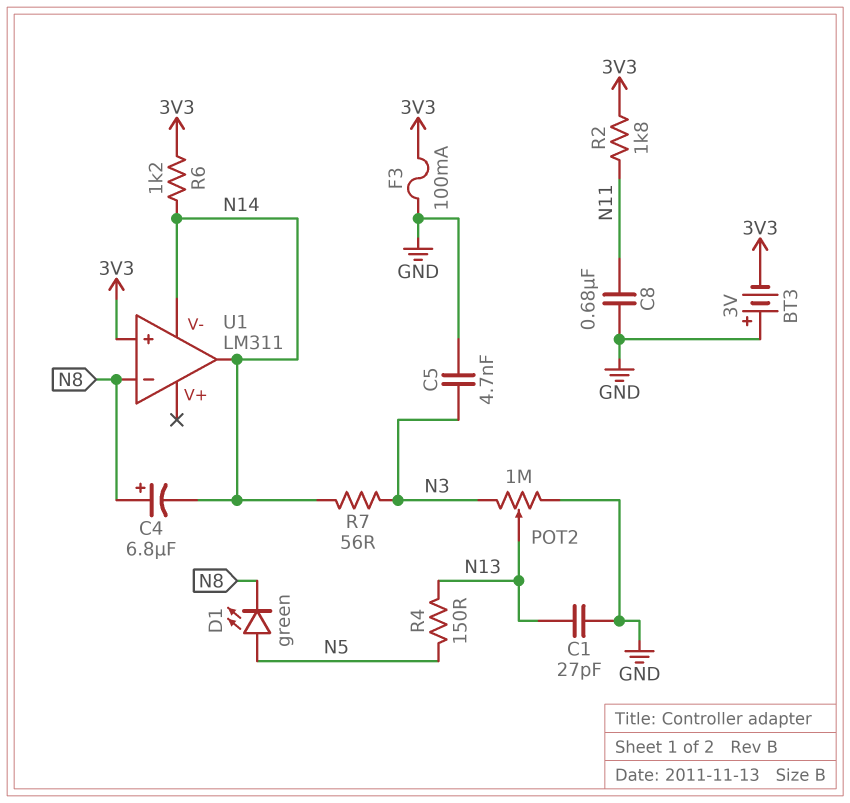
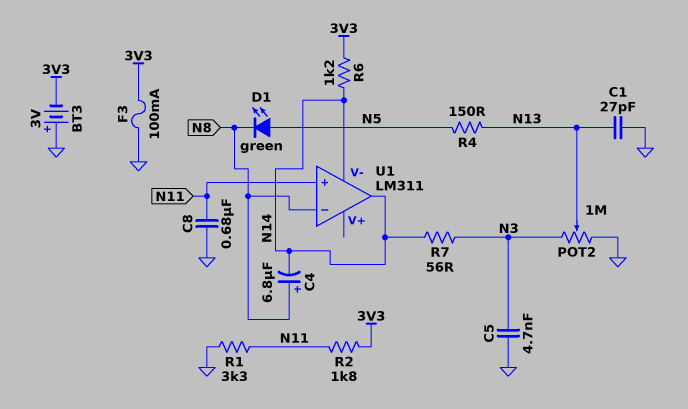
R1: none -> 3.3k (GND, N11)
U1 pin in+: 3V3 -> N11

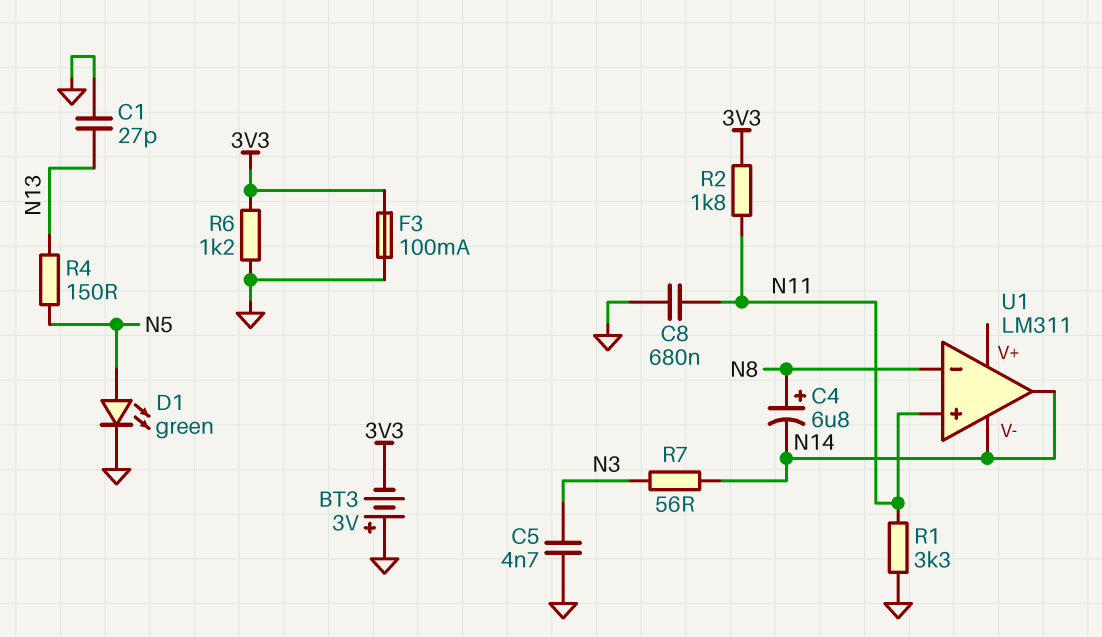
D1: LED green (A N5, K N8) -> LED green (A N5, K GND)
POT2: 1M (GND, N3, wiper N13) -> none
R6: 1.2k (3V3, N14) -> 1.2k (3V3, GND)

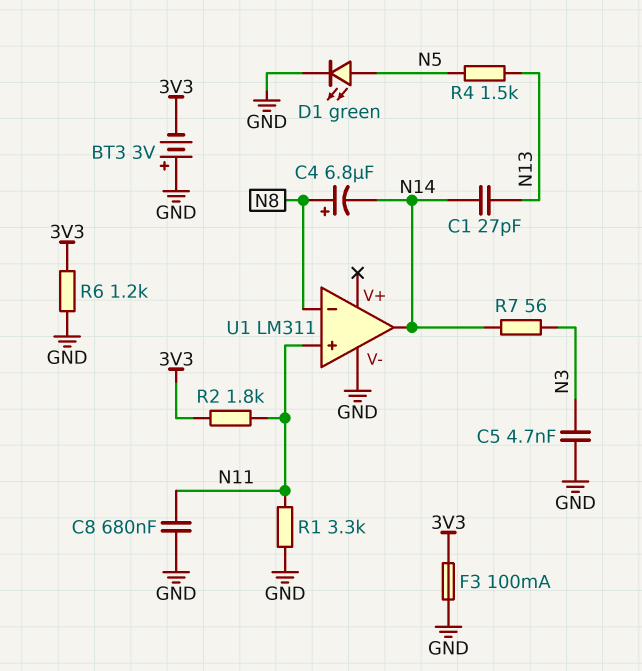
C1: 27pF (GND, N13) -> 27pF (N13, N14)
R4: 150 (N5, N13) -> 1.5k (N5, N13)
U1 pin V-: N14 -> GND

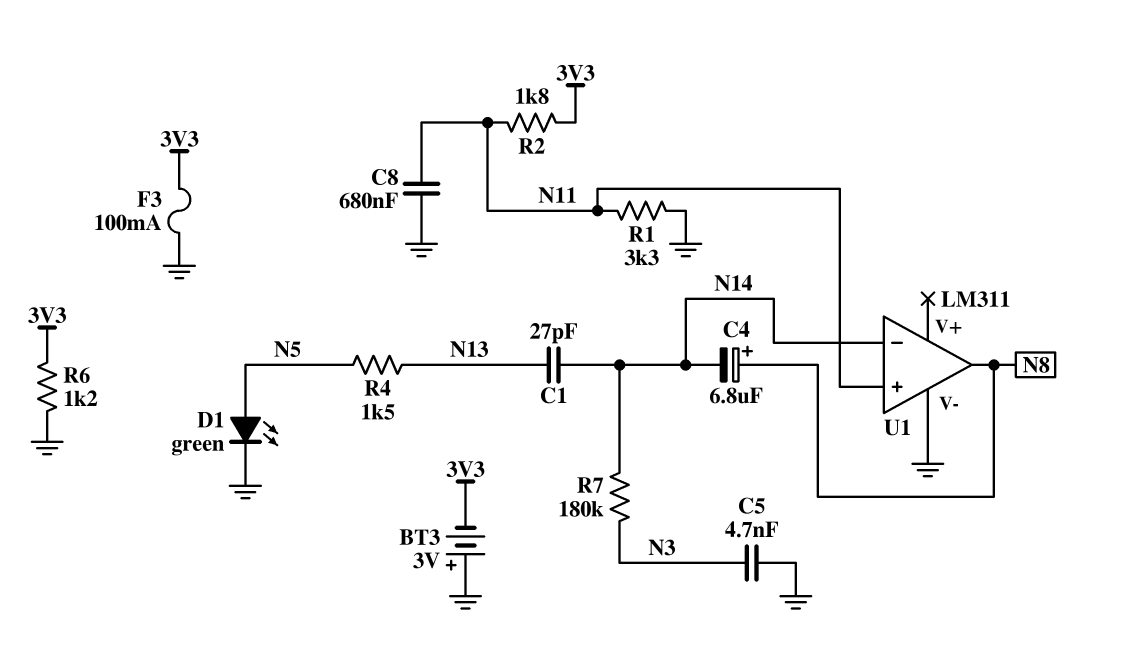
R7: 56 (N3, N14) -> 180k (N3, N14)
U1 pin in-: N8 -> N14
U1 pin out: N14 -> N8

